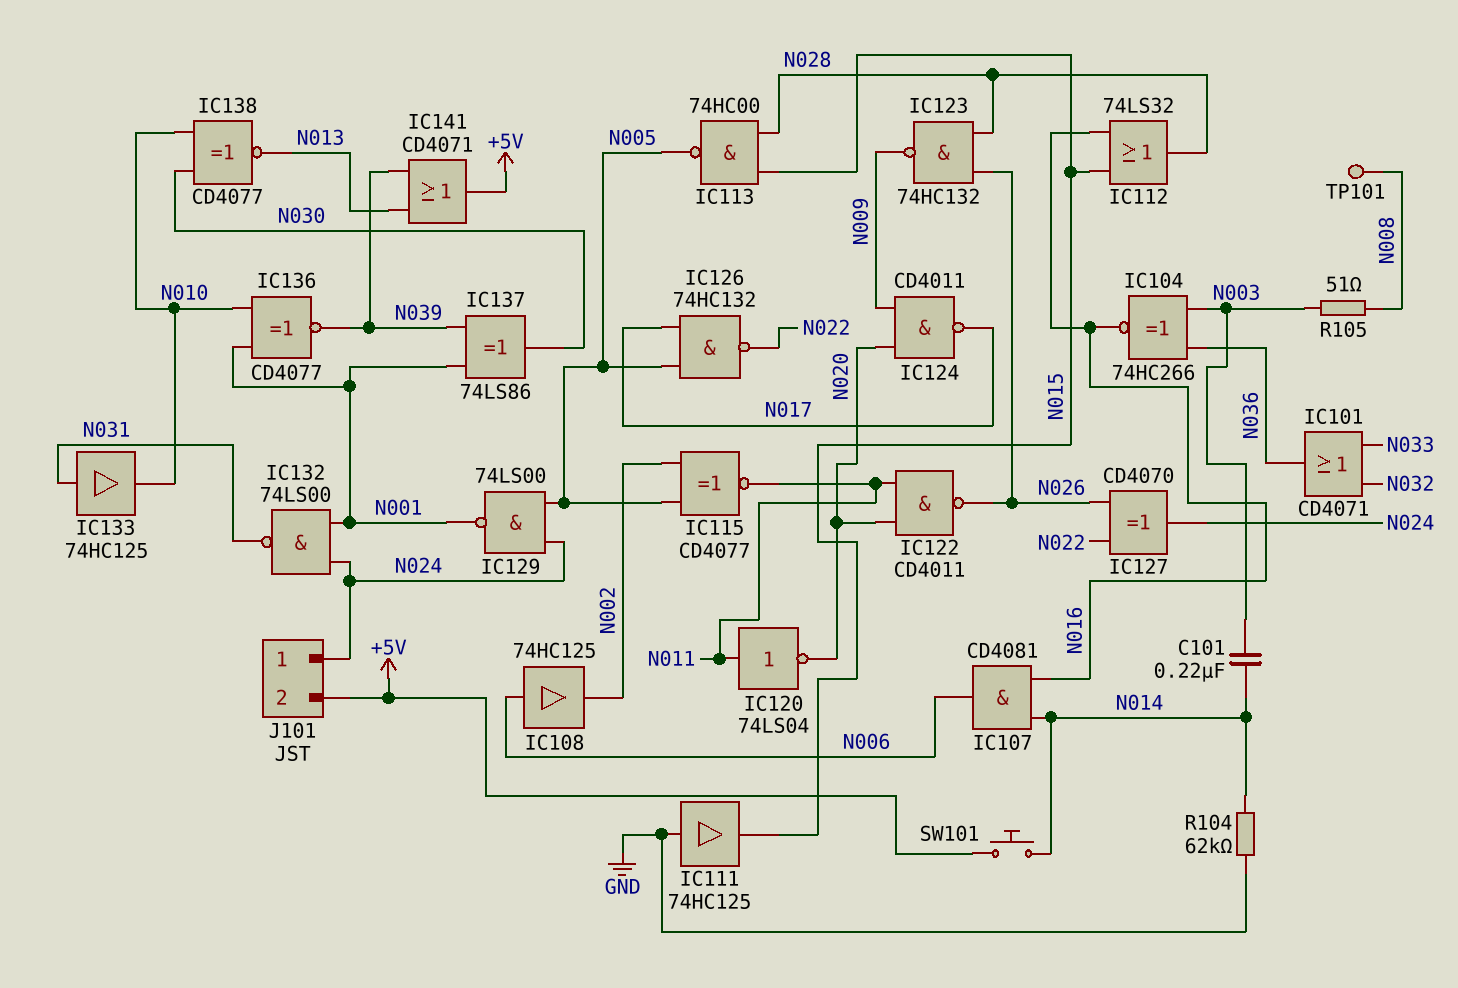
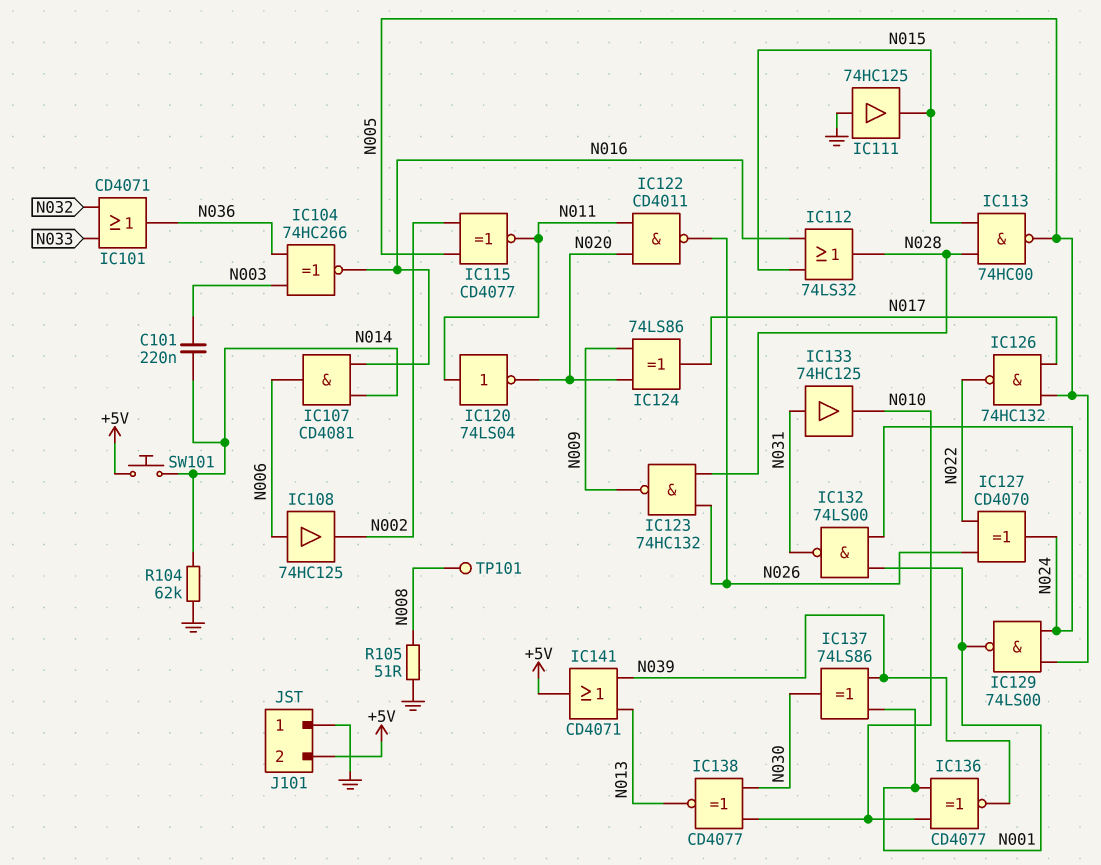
IC124: NAND CD4011 (in N009, in N020, out N017) -> XOR 74LS86 (in N009, in N020, out N017)
J101 pin 1: N024 -> GND
R105: 51 (N003, N008) -> 51 (GND, N008)

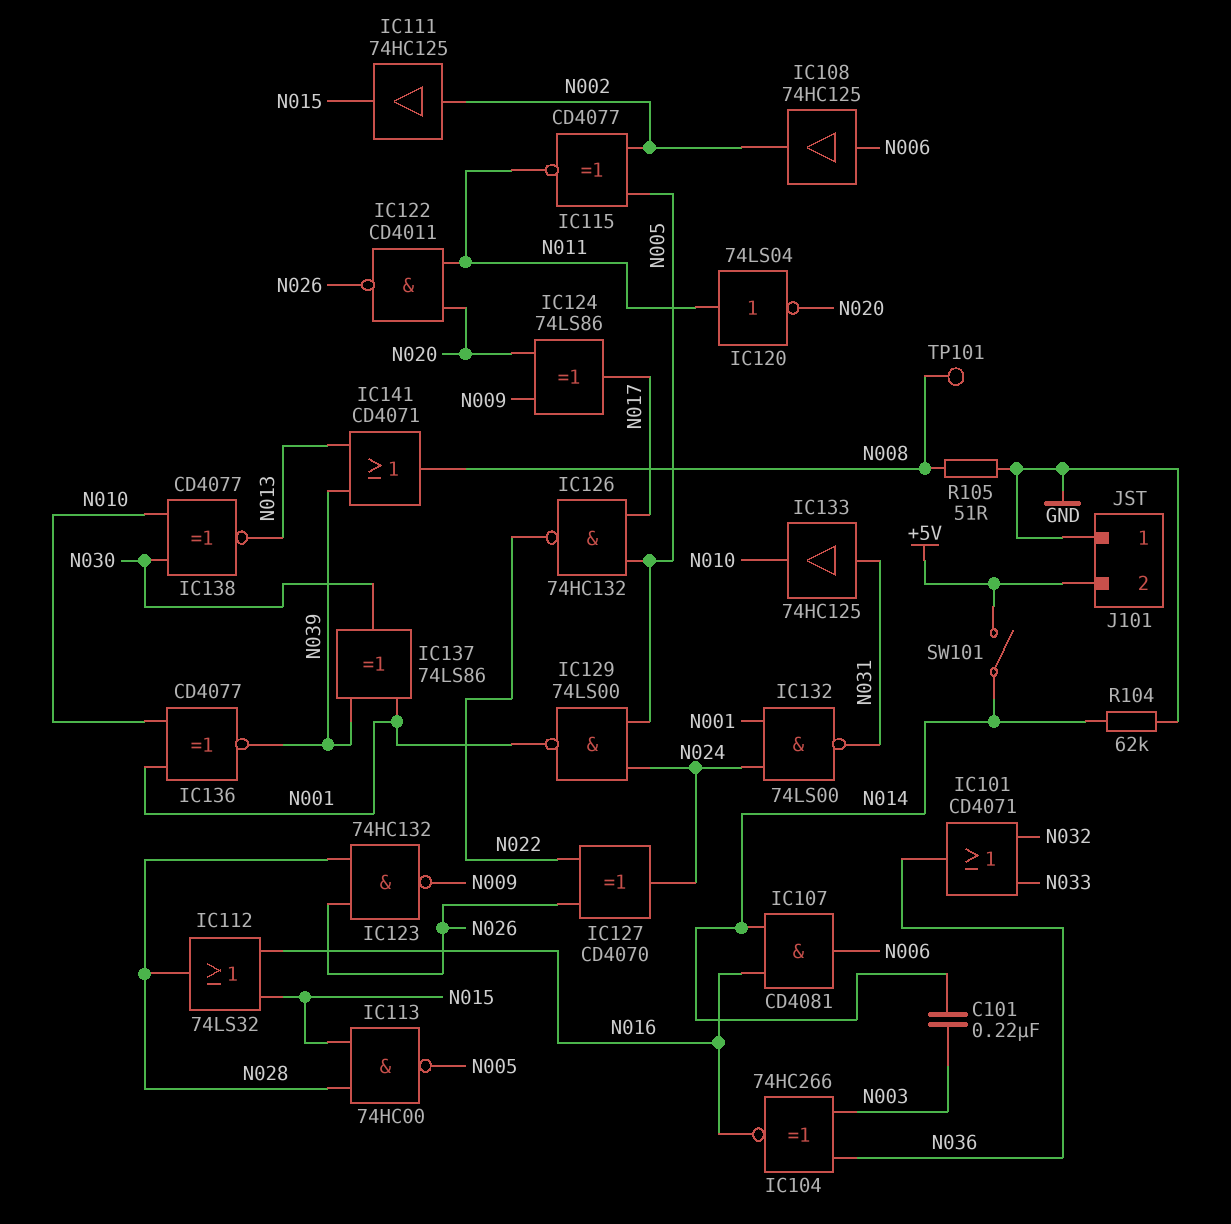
IC111: buffer 74HC125 (in GND, out N015) -> buffer 74HC125 (in N002, out N015)
IC141: OR CD4071 (in N013, in N039, out +5V) -> OR CD4071 (in N013, in N039, out N008)
SW101: button (+5V, N014) -> switch (+5V, N014)

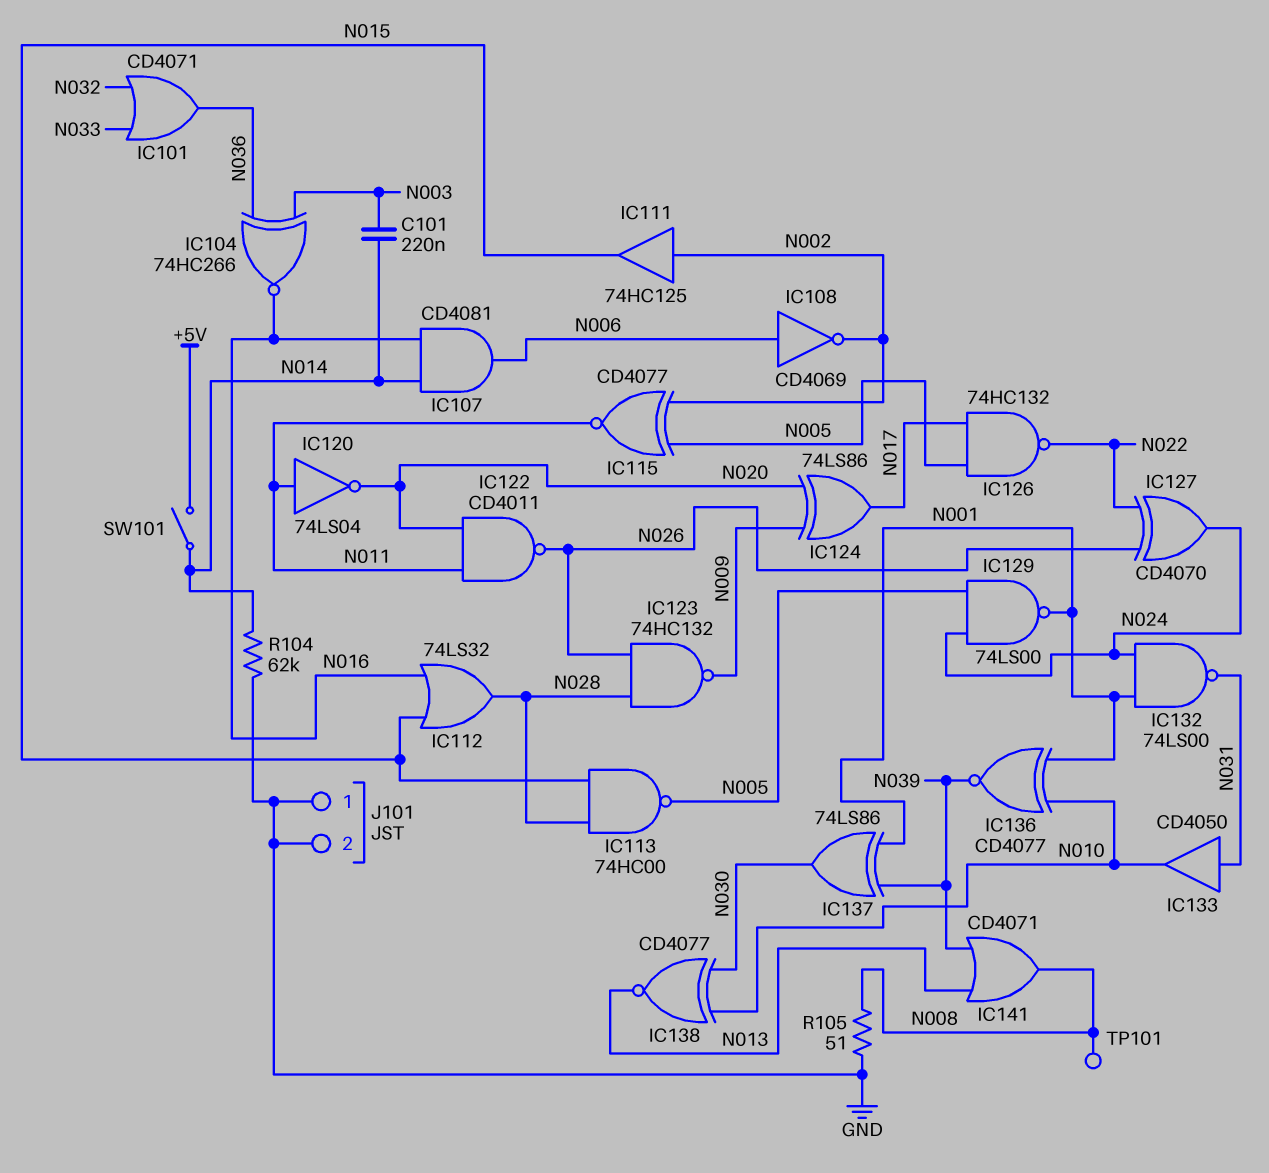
IC108: buffer 74HC125 (in N006, out N002) -> NOT CD4069 (in N006, out N002)
IC133: buffer 74HC125 (in N031, out N010) -> buffer CD4050 (in N031, out N010)
J101 pin 2: +5V -> GND

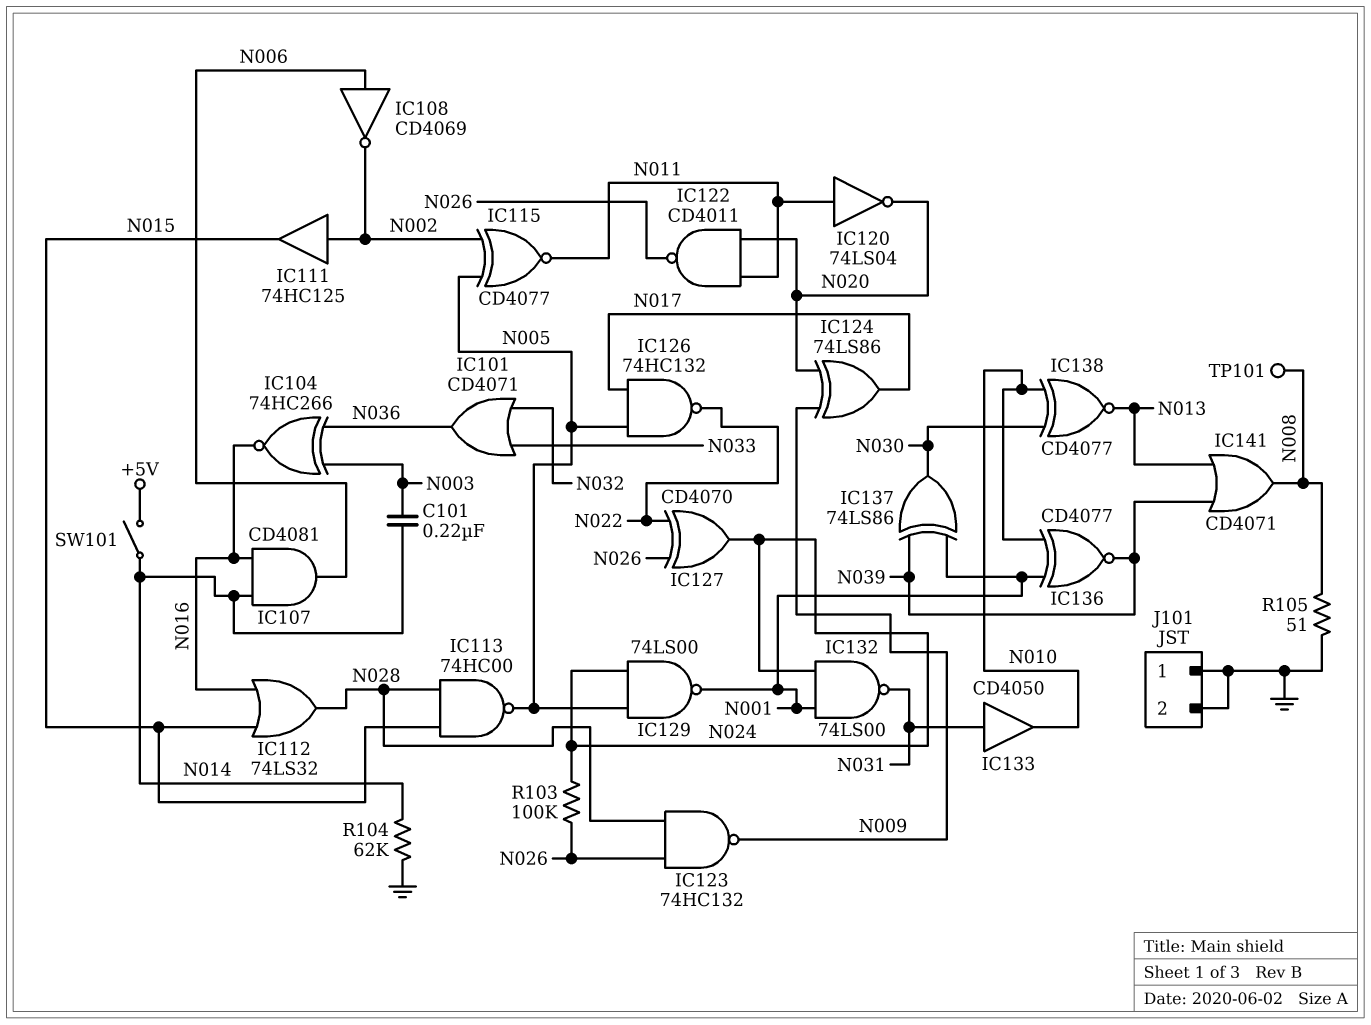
R103: none -> 100k (N024, N026)

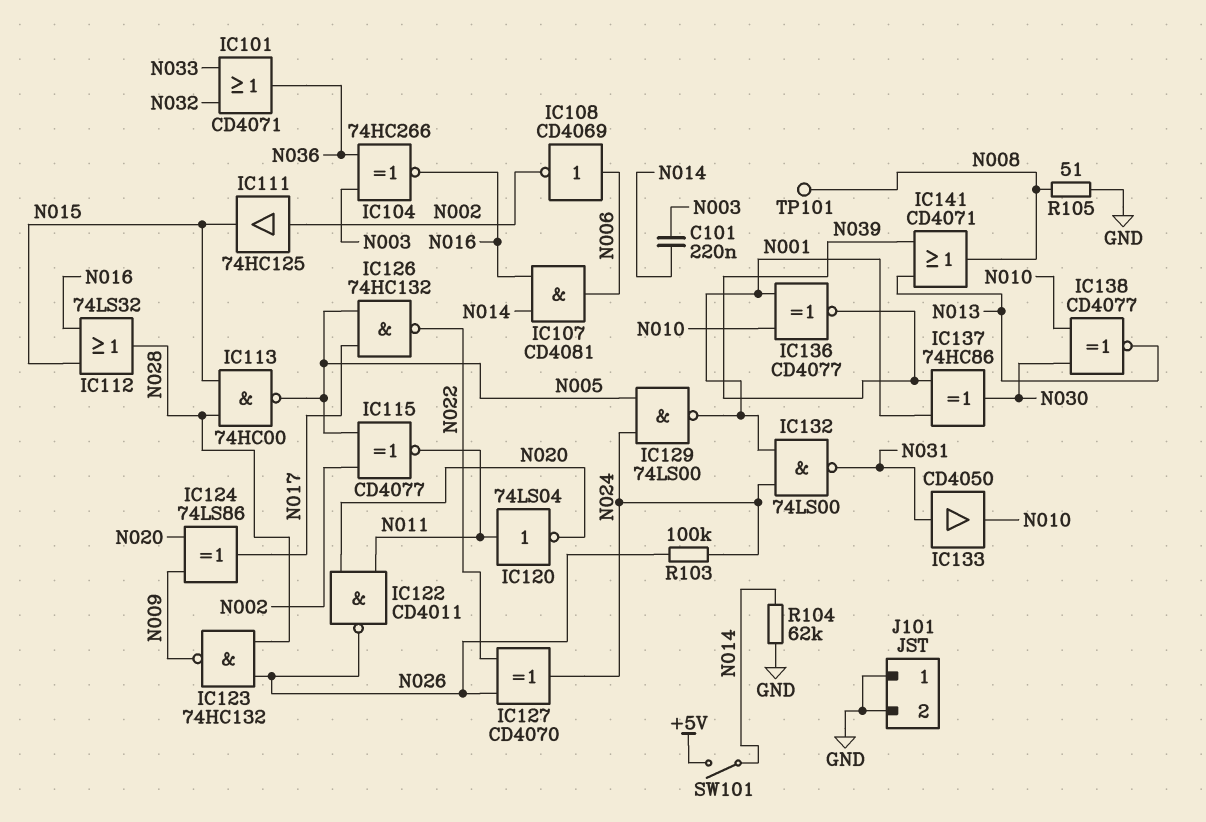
IC137: XOR 74LS86 (in N001, in N039, out N030) -> XOR 74HC86 (in N001, in N039, out N030)

